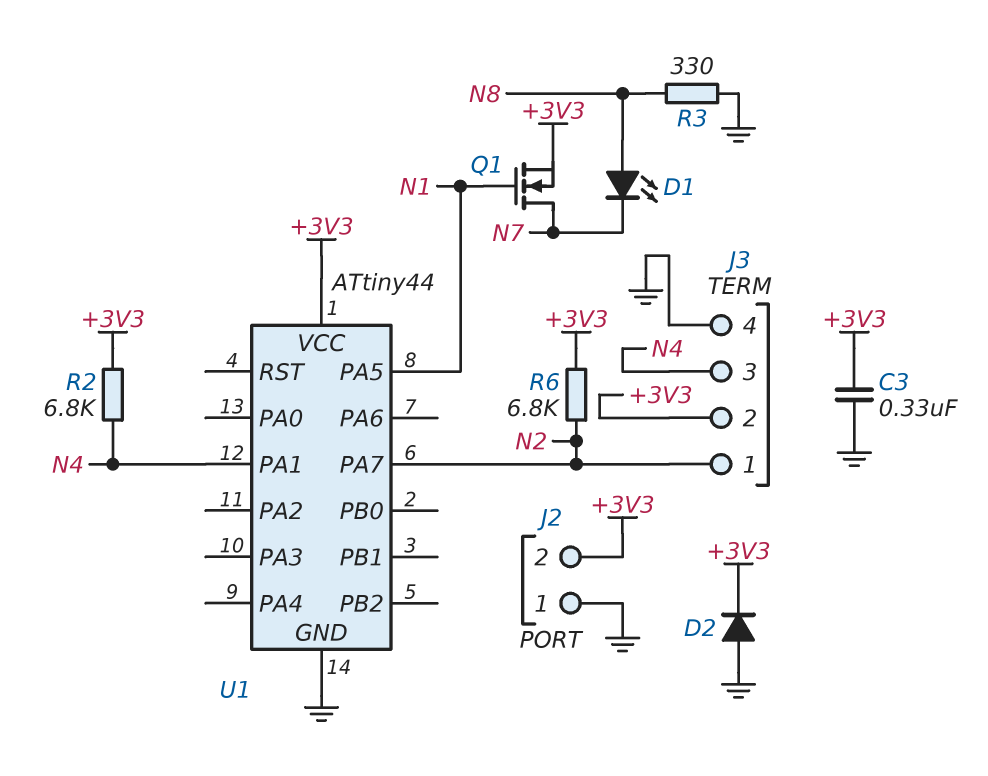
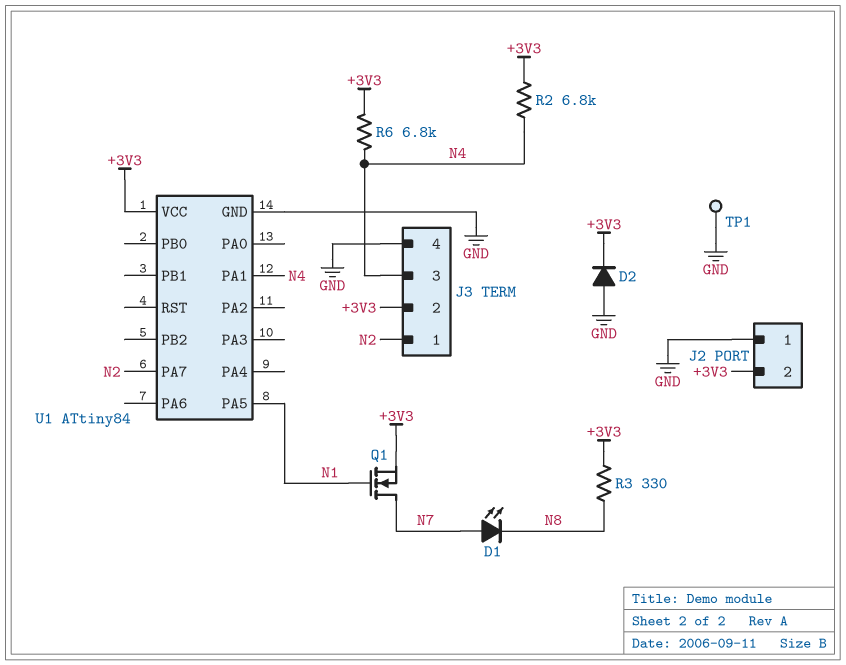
C3: 330nF (+3V3, GND) -> none
D1: LED (A N8, K N7) -> LED (A N7, K N8)
R3: 330 (GND, N8) -> 330 (+3V3, N8)
R6: 6.8k (+3V3, N2) -> 6.8k (+3V3, N4)
TP1: none -> test point (GND)
U1: ATtiny44 -> ATtiny84

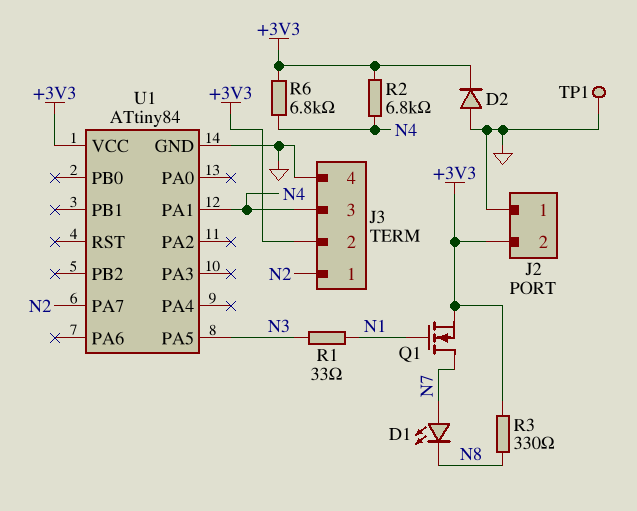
R1: none -> 33 (N1, N3)
U1 pin PA5: N1 -> N3

